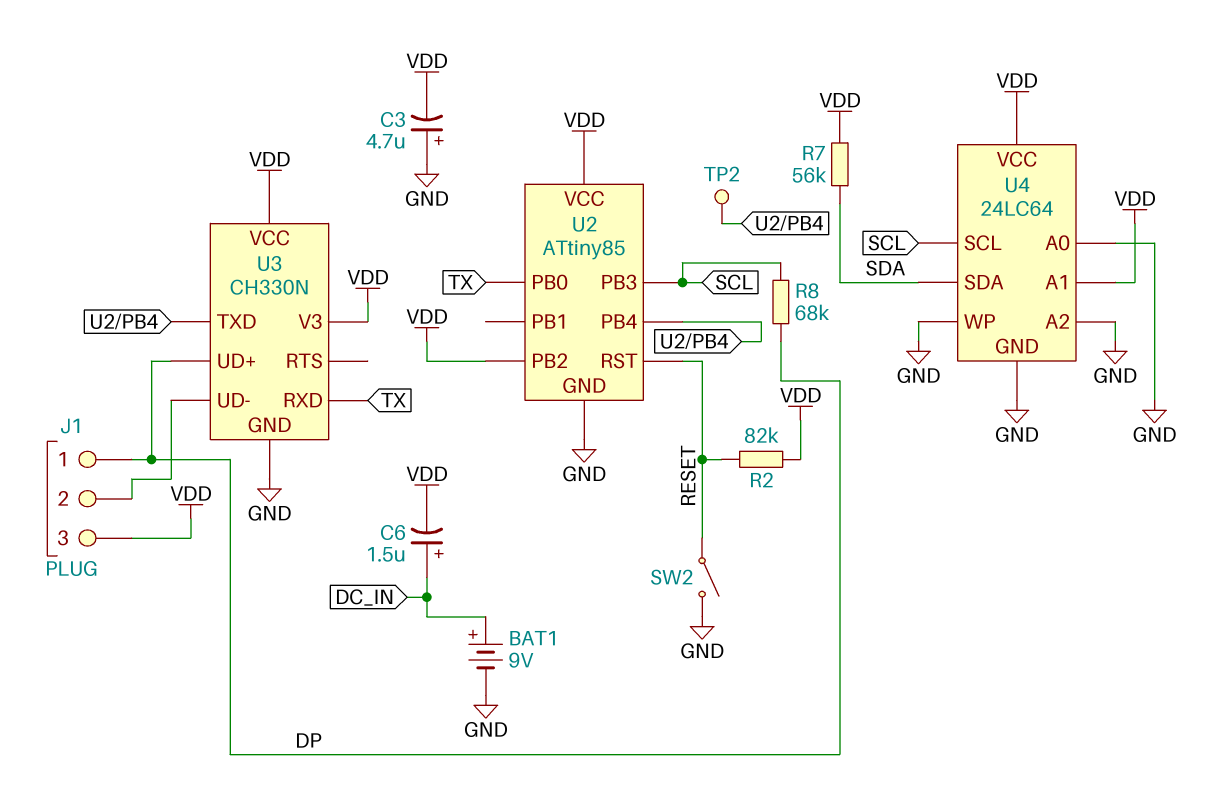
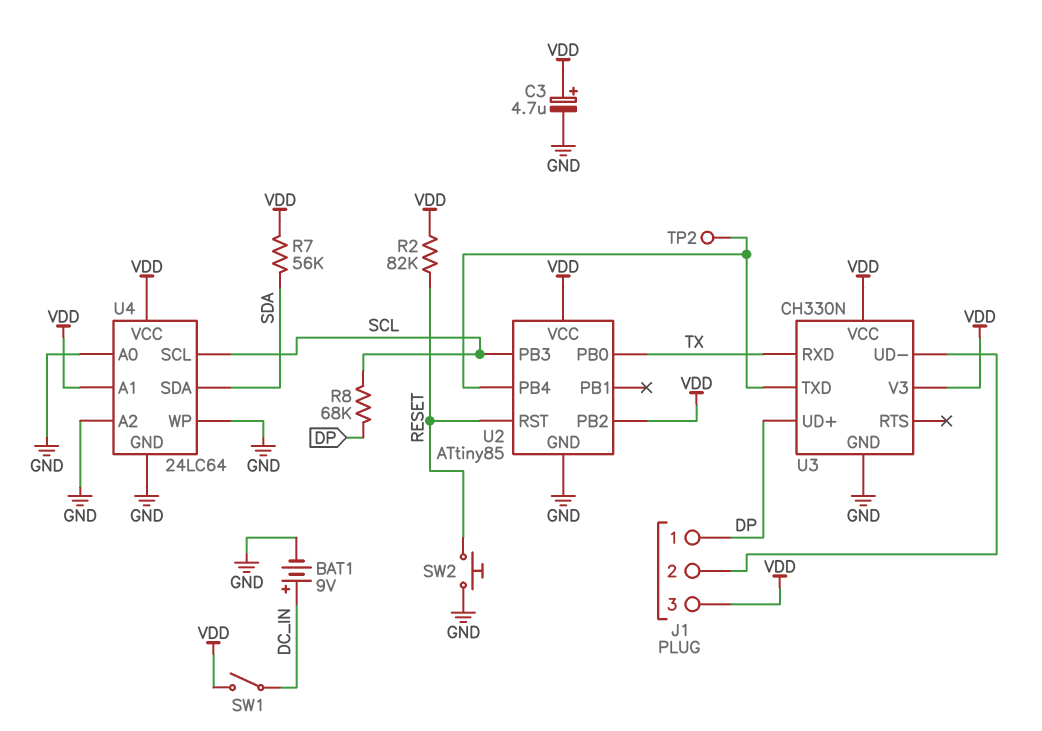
C3: 4.7uF (plus GND, minus VDD) -> 4.7uF (plus VDD, minus GND)
C6: 1.5uF (plus DC_IN, minus VDD) -> none
SW1: none -> switch (DC_IN, VDD)
SW2: switch (GND, RESET) -> button (GND, RESET)

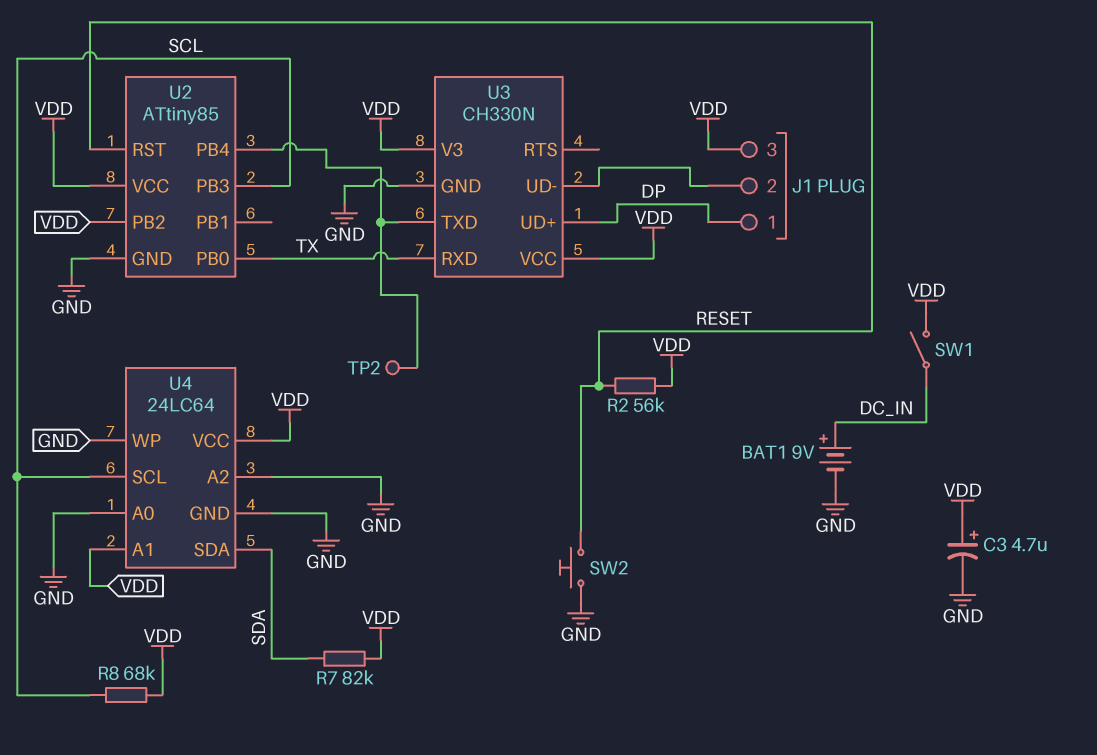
R2: 82k (RESET, VDD) -> 56k (RESET, VDD)
R7: 56k (SDA, VDD) -> 82k (SDA, VDD)
R8: 68k (DP, SCL) -> 68k (SCL, VDD)

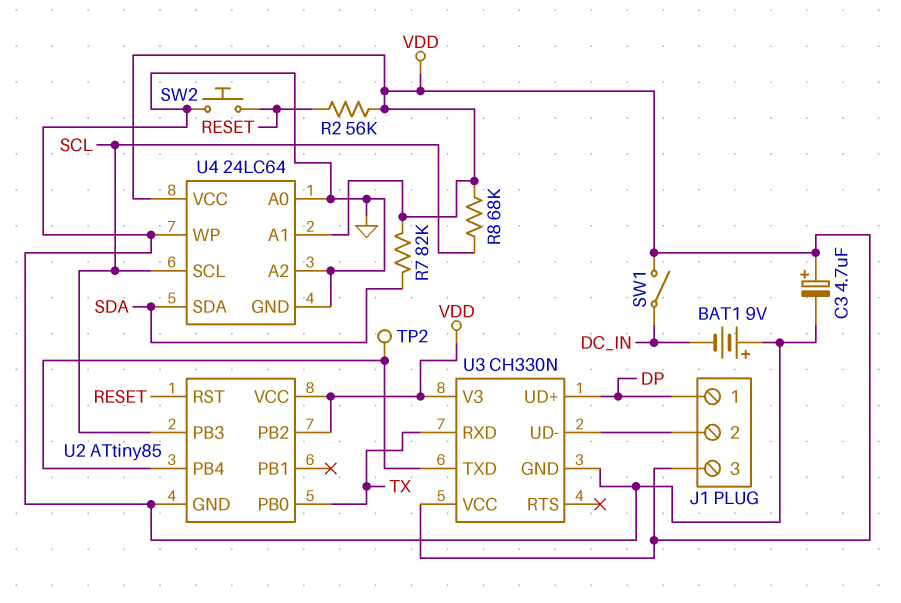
BAT1: 9V (plus DC_IN, minus GND) -> 9V (plus GND, minus DC_IN)

